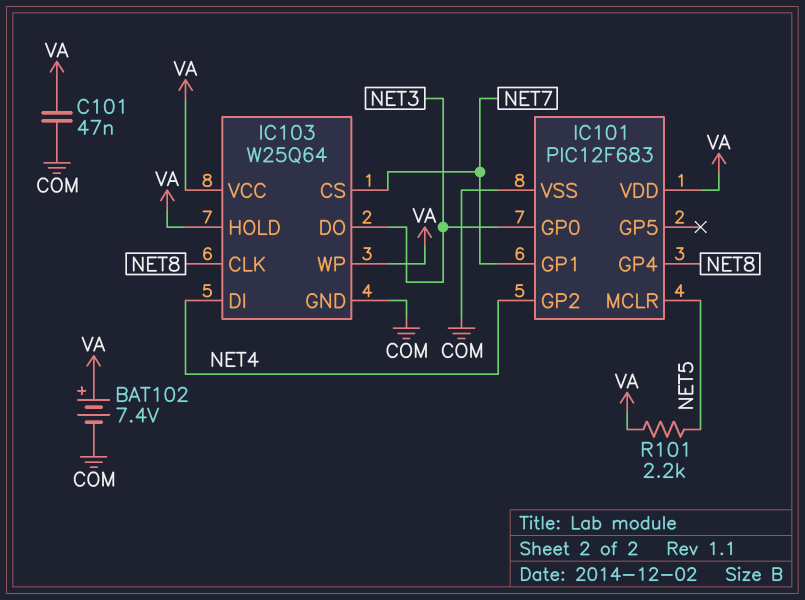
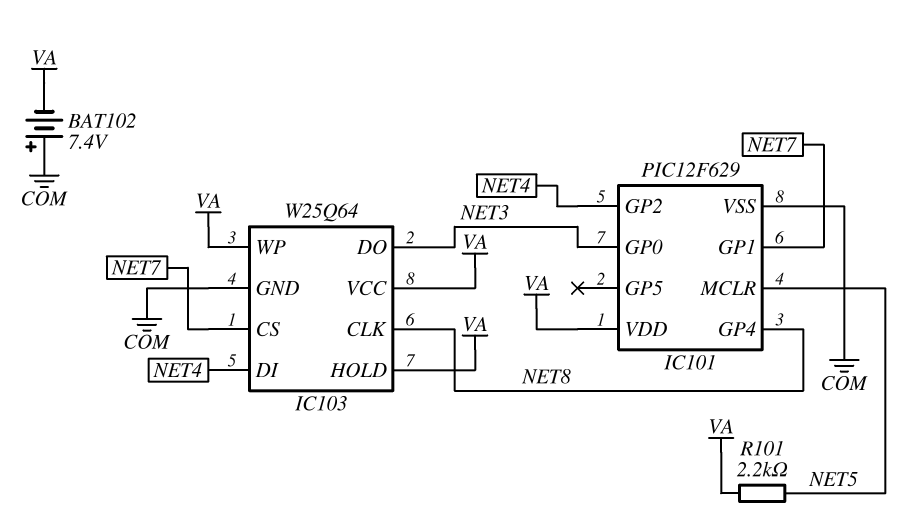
BAT102: 7.4V (plus VA, minus COM) -> 7.4V (plus COM, minus VA)
C101: 47nF (COM, VA) -> none
IC101: PIC12F683 -> PIC12F629

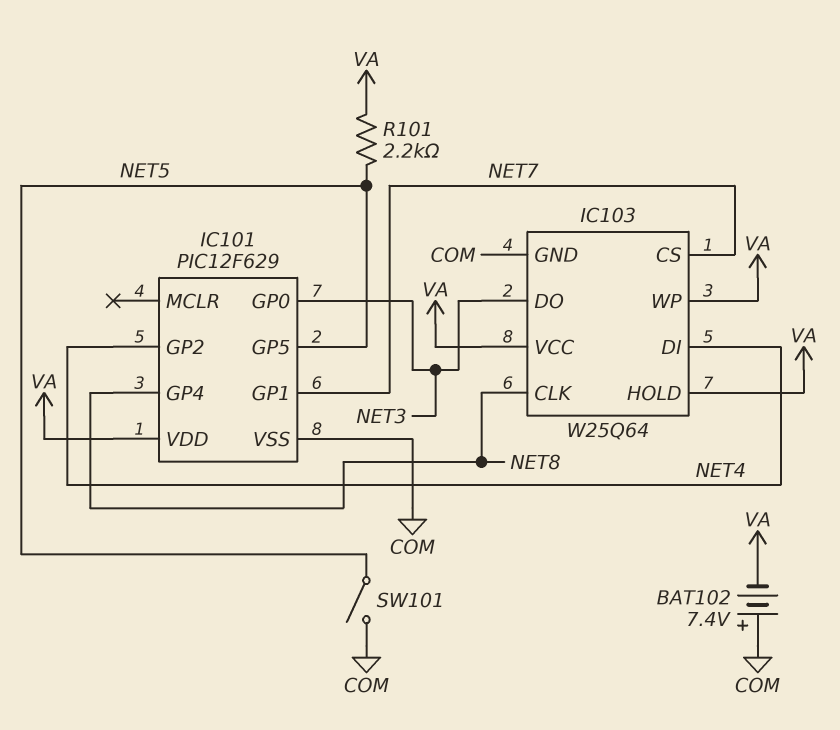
IC101 pin GP5: none -> NET5
IC101 pin MCLR: NET5 -> none
SW101: none -> switch (COM, NET5)

